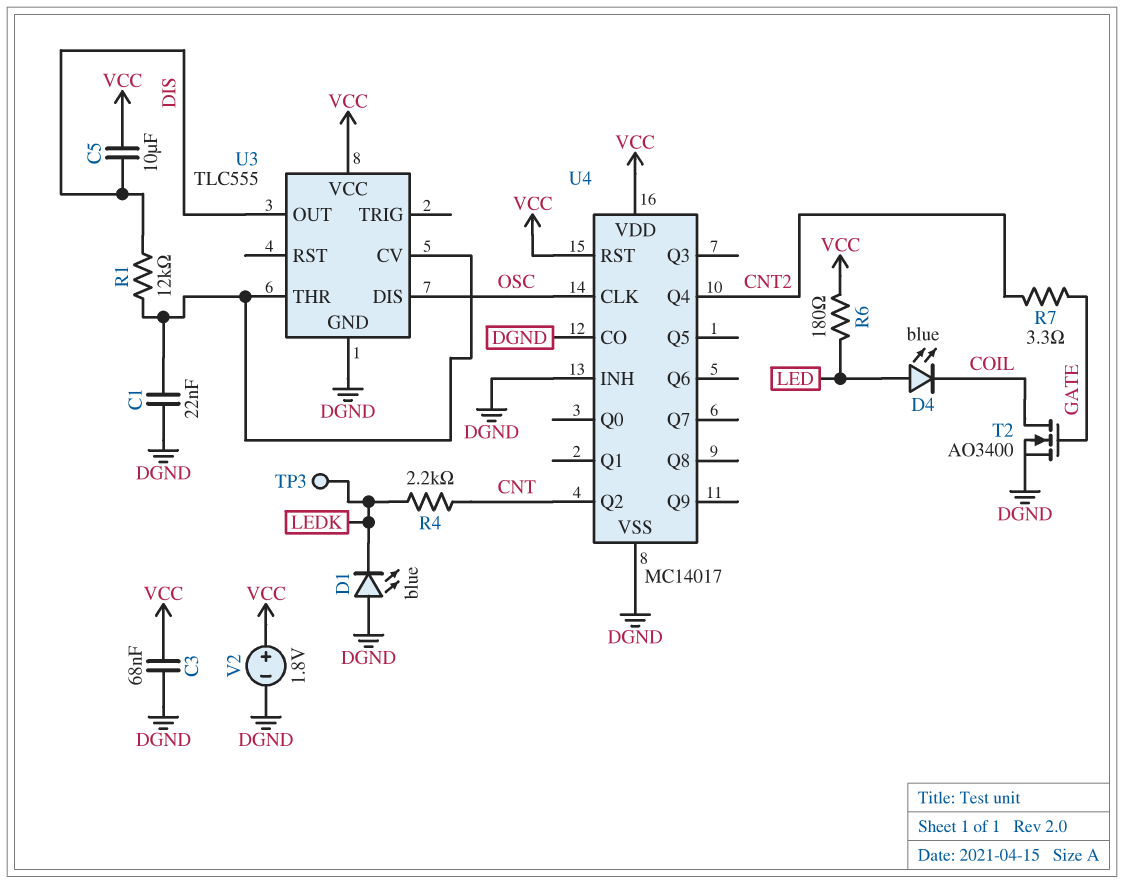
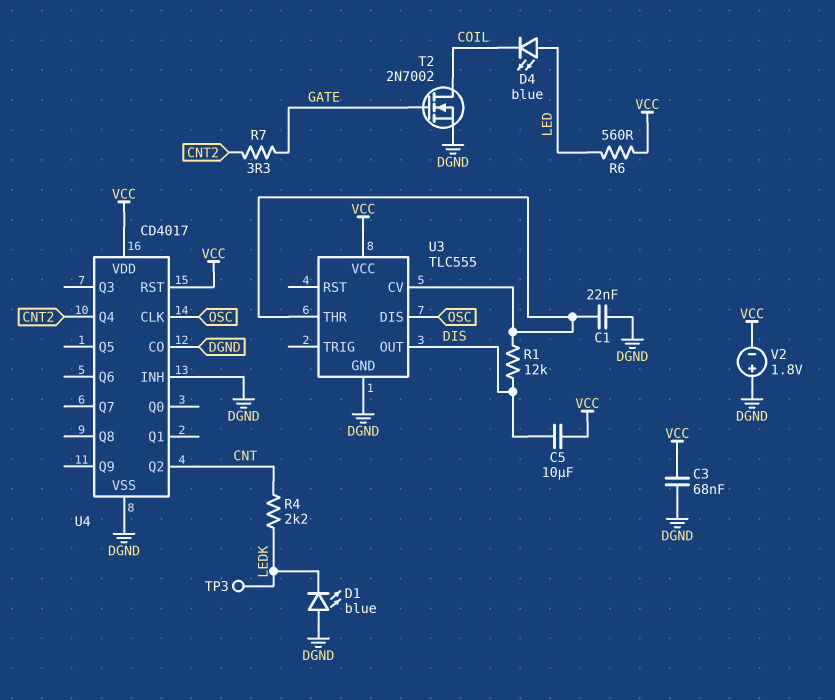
R6: 180 (LED, VCC) -> 560 (LED, VCC)
T2: NMOS AO3400 (G GATE, D COIL, S DGND) -> NMOS 2N7002 (G GATE, D COIL, S DGND)
U4: MC14017 -> CD4017
V2: 1.8V (plus VCC, minus DGND) -> 1.8V (plus DGND, minus VCC)

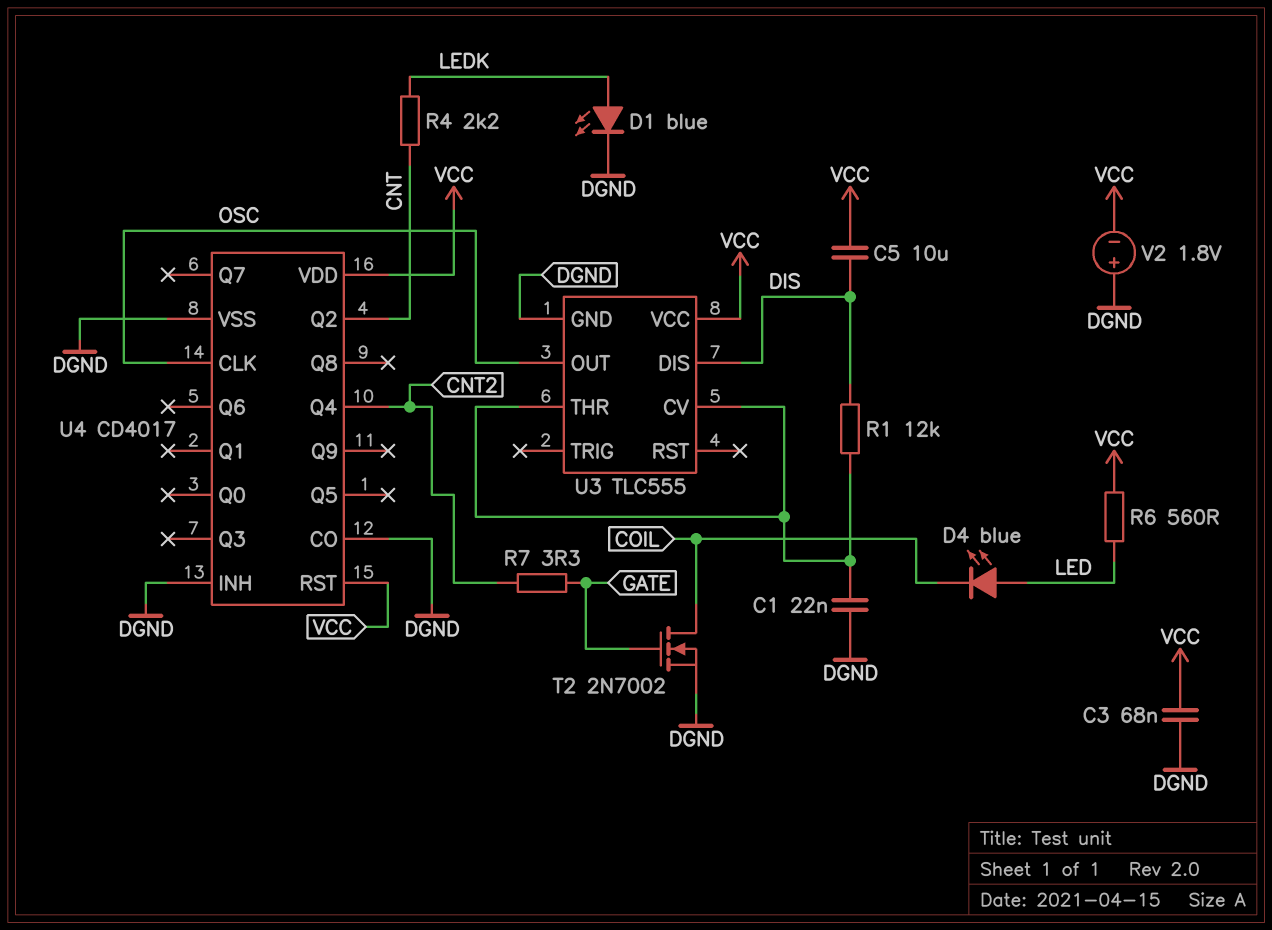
D1: LED blue (A DGND, K LEDK) -> LED blue (A LEDK, K DGND)
TP3: test point (LEDK) -> none
U3 pin DIS: OSC -> DIS
U3 pin OUT: DIS -> OSC

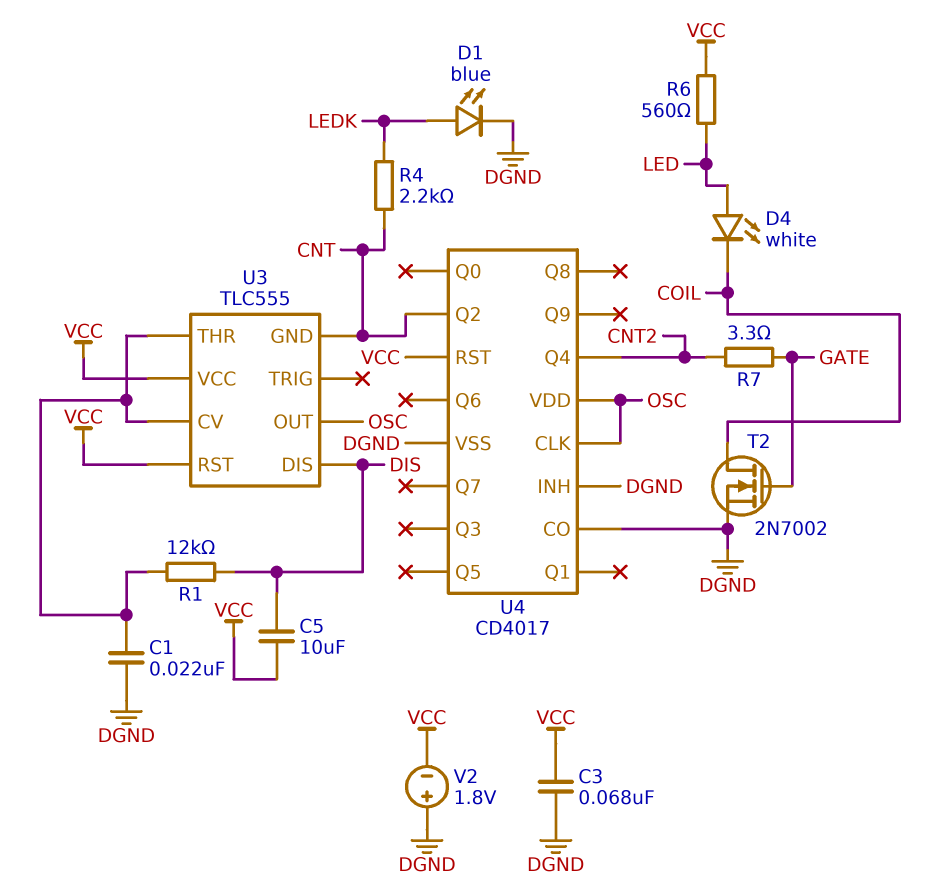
D4: LED blue (A LED, K COIL) -> LED white (A LED, K COIL)
U3 pin GND: DGND -> CNT
U3 pin RST: none -> VCC
U4 pin VDD: VCC -> OSC

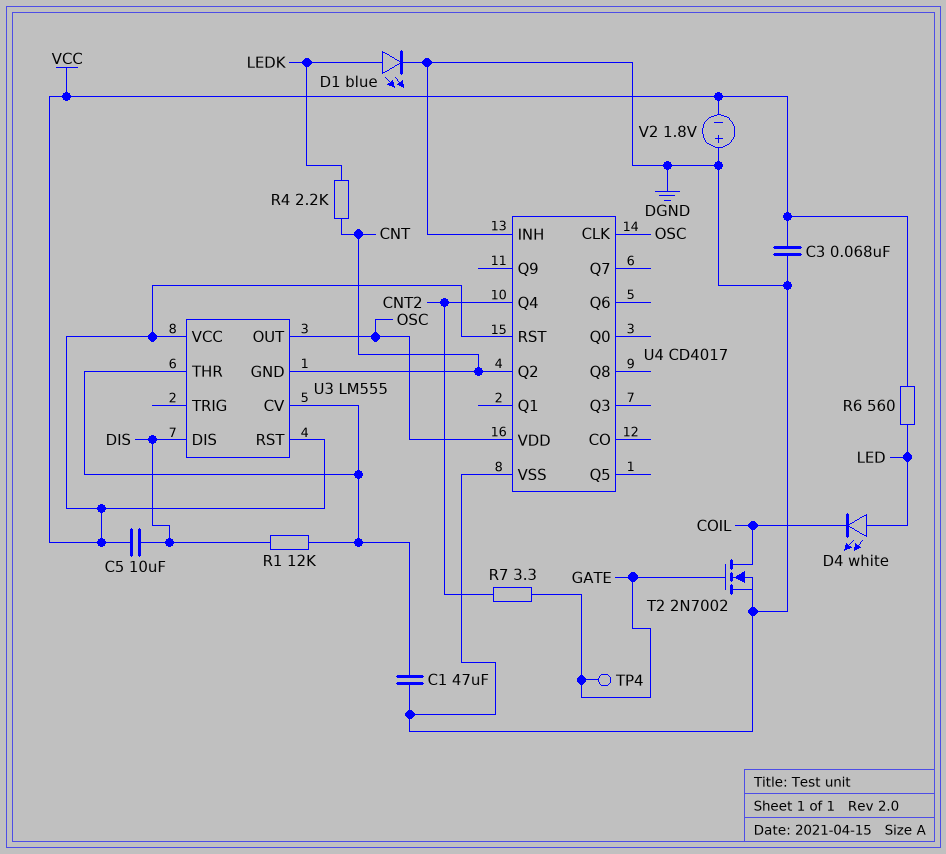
C1: 22nF (DGND, U3/CV) -> 47uF (DGND, U3/CV)
TP4: none -> test point (GATE)
U3: TLC555 -> LM555
U4 pin CO: DGND -> none

